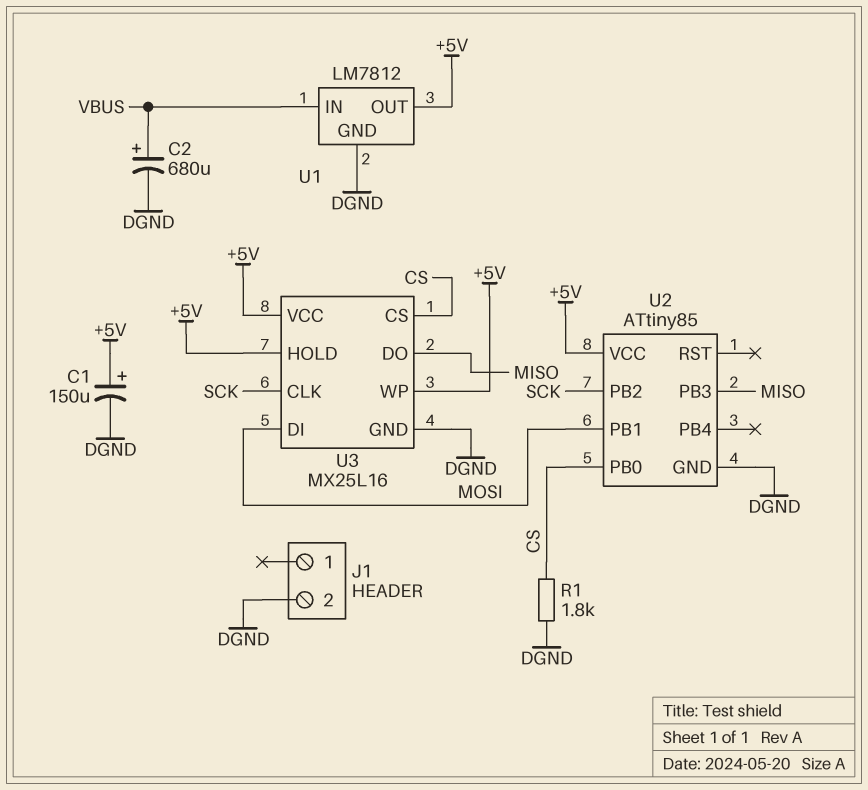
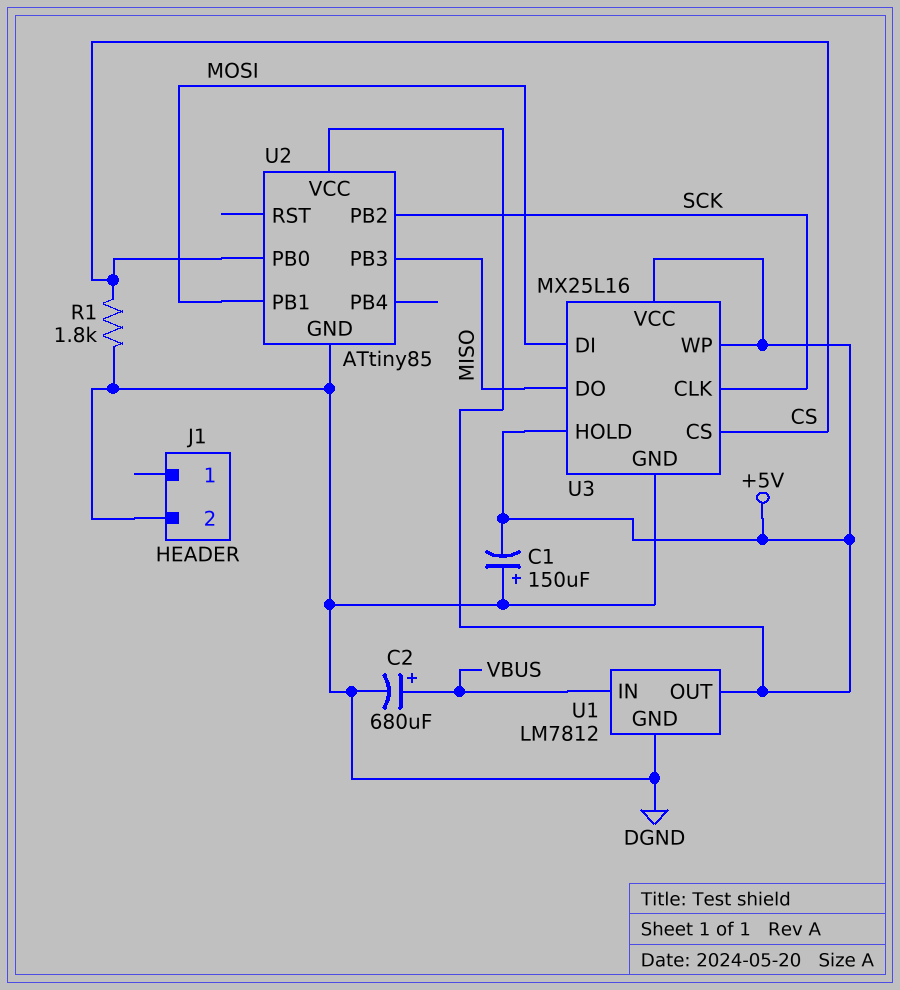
C1: 150uF (plus +5V, minus DGND) -> 150uF (plus DGND, minus +5V)

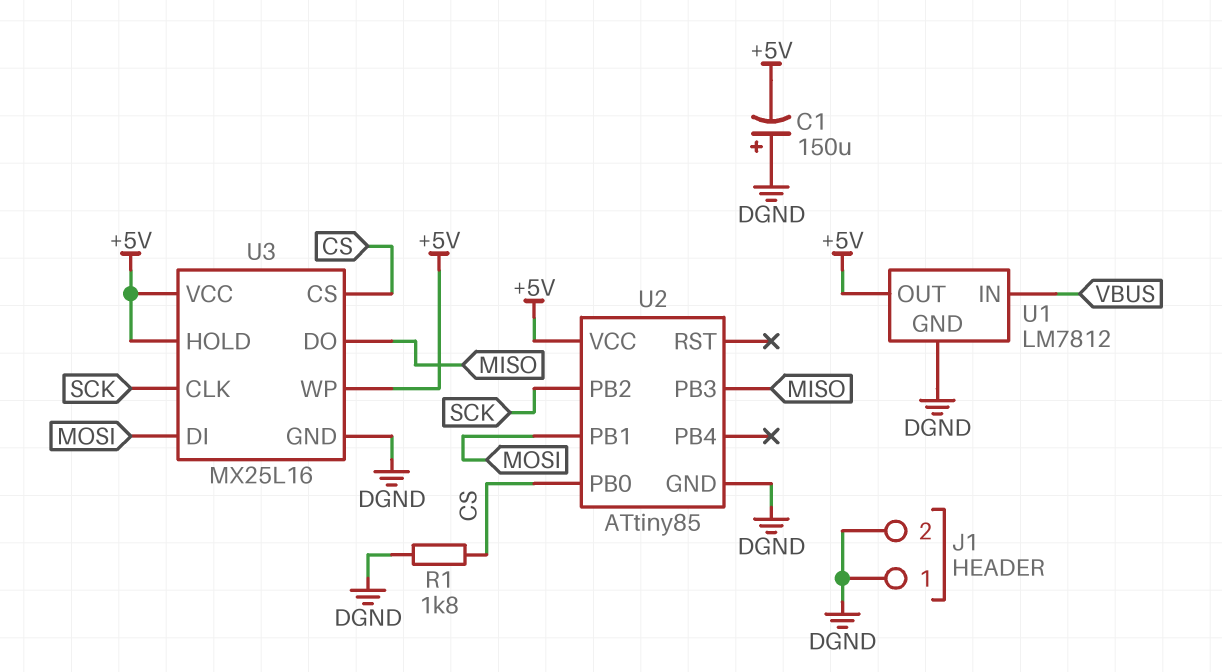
C2: 680uF (plus VBUS, minus DGND) -> none
J1 pin 1: none -> DGND

